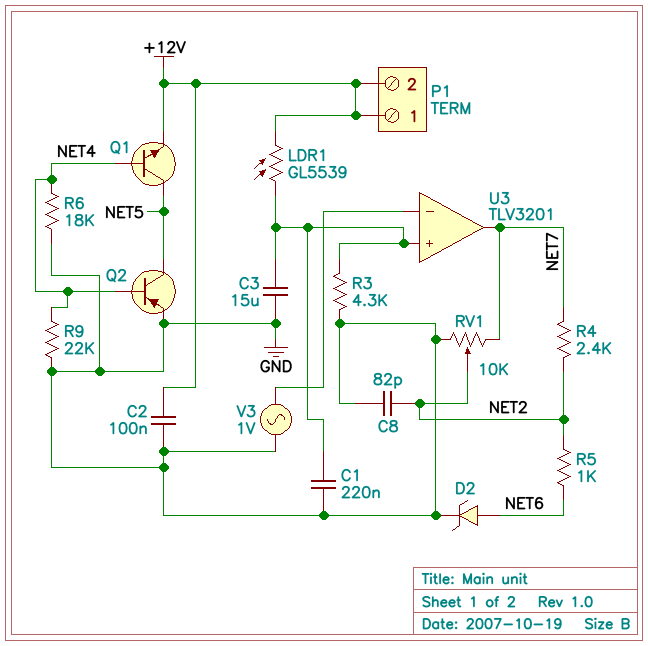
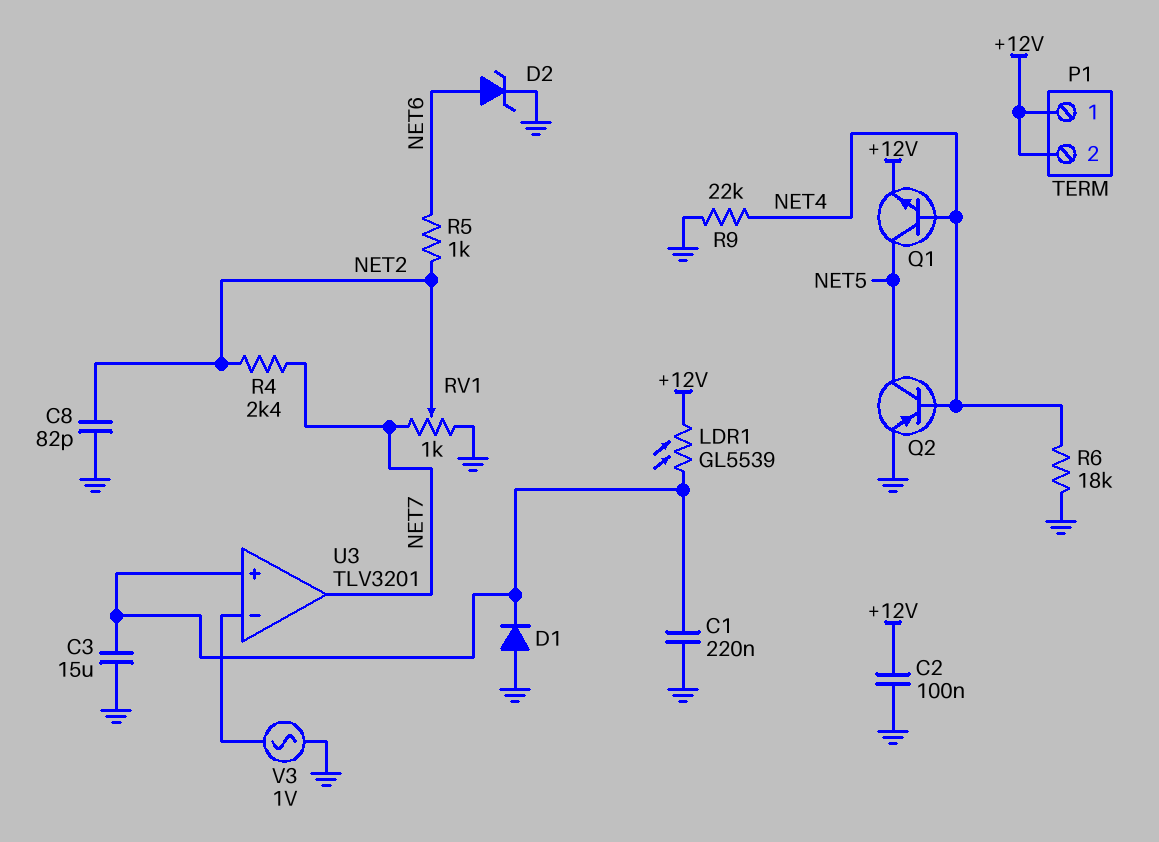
D1: none -> diode (A GND, K U3/in+)
R3: 4.3k (GND, U3/in+) -> none
RV1: 10k (GND, NET7, wiper NET2) -> 1k (GND, NET7, wiper NET2)

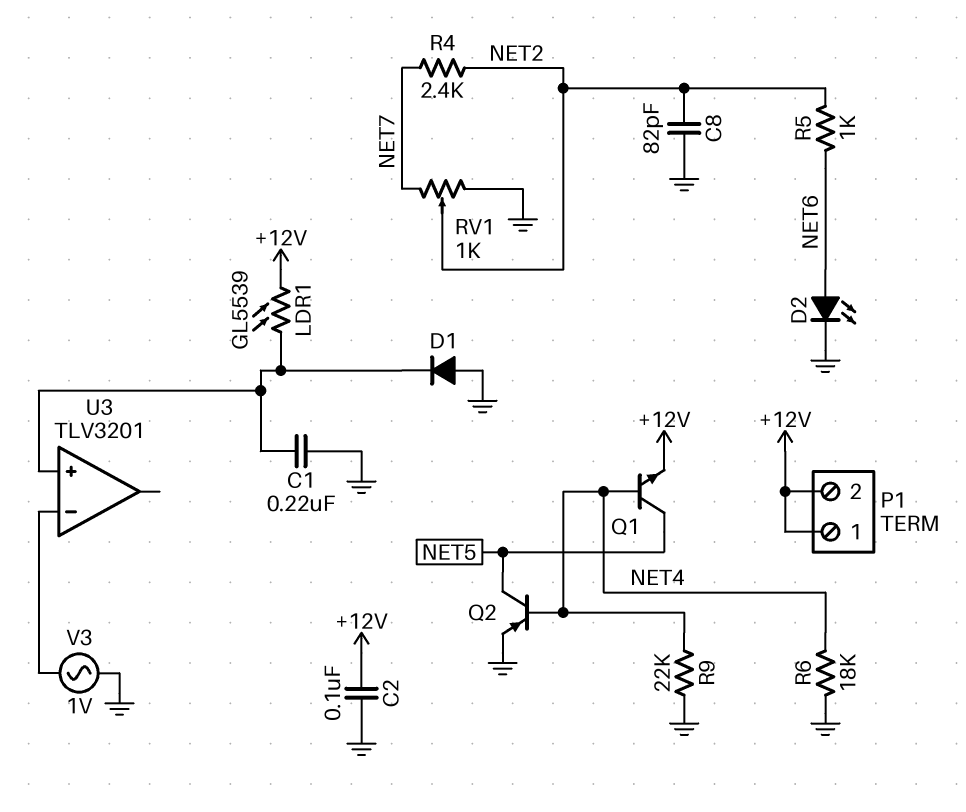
C3: 15uF (GND, U3/in+) -> none
D2: zener (A NET6, K GND) -> LED (A NET6, K GND)
U3 pin out: NET7 -> none

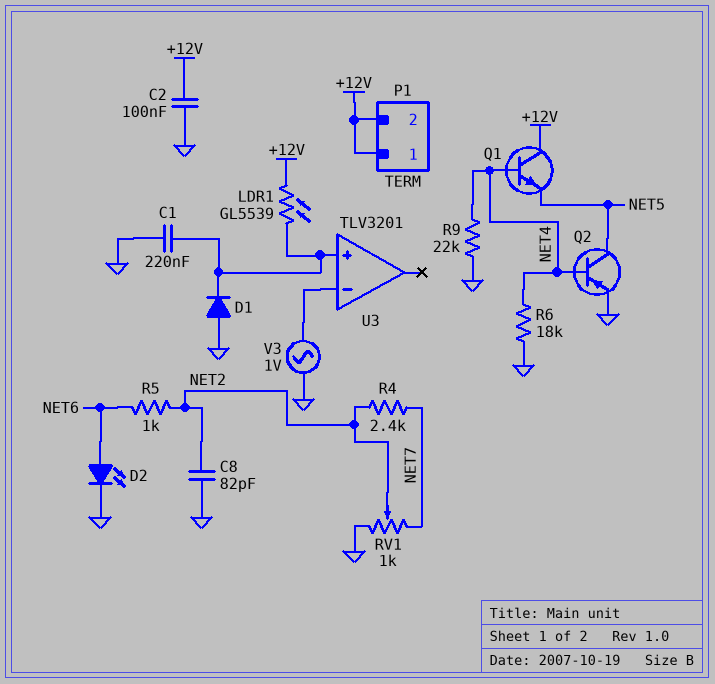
Q1: NPN (B NET4, C NET5, E +12V) -> NPN (B NET4, C +12V, E NET5)

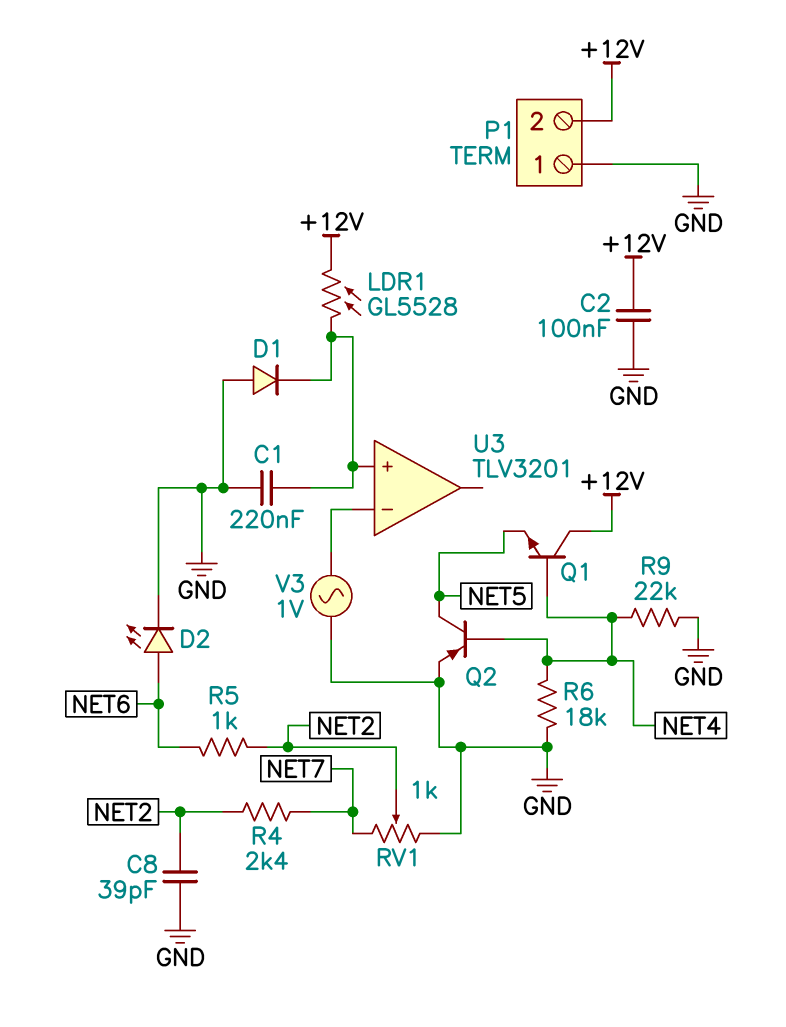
C8: 82pF (GND, NET2) -> 39pF (GND, NET2)
LDR1: GL5539 (+12V, U3/in+) -> GL5528 (+12V, U3/in+)
P1 pin 1: +12V -> GND

